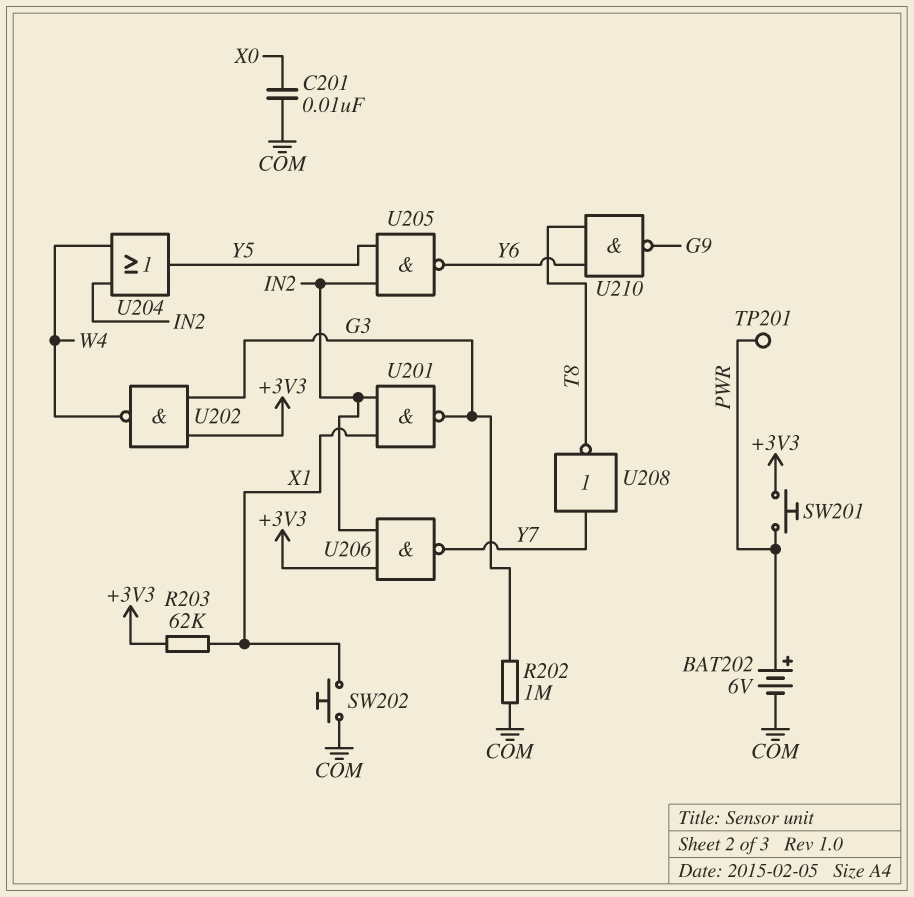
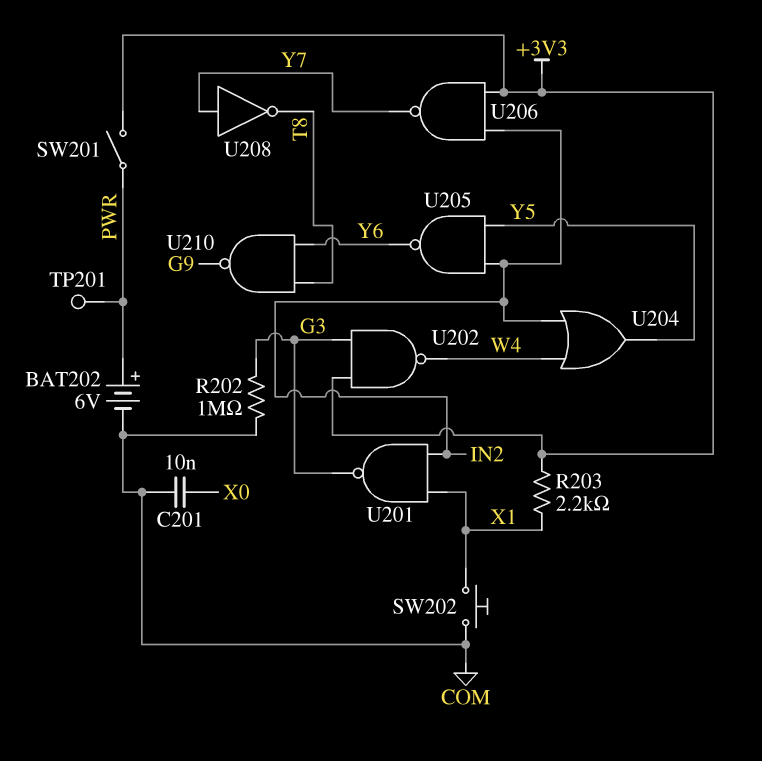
R203: 62k (+3V3, X1) -> 2.2k (+3V3, X1)
SW201: button (+3V3, PWR) -> switch (+3V3, PWR)

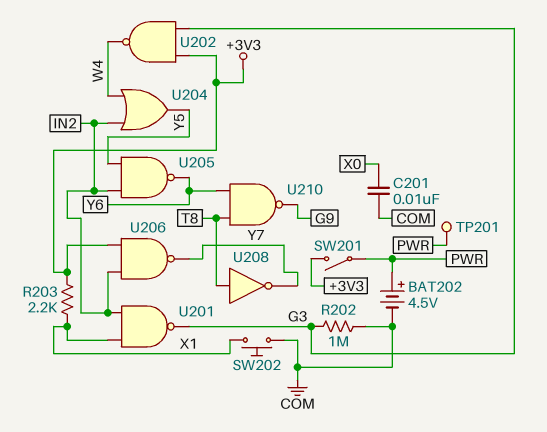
BAT202: 6V (plus PWR, minus COM) -> 4.5V (plus PWR, minus COM)
U208: NOT (in Y7, out T8) -> NOT (in T8, out Y7)

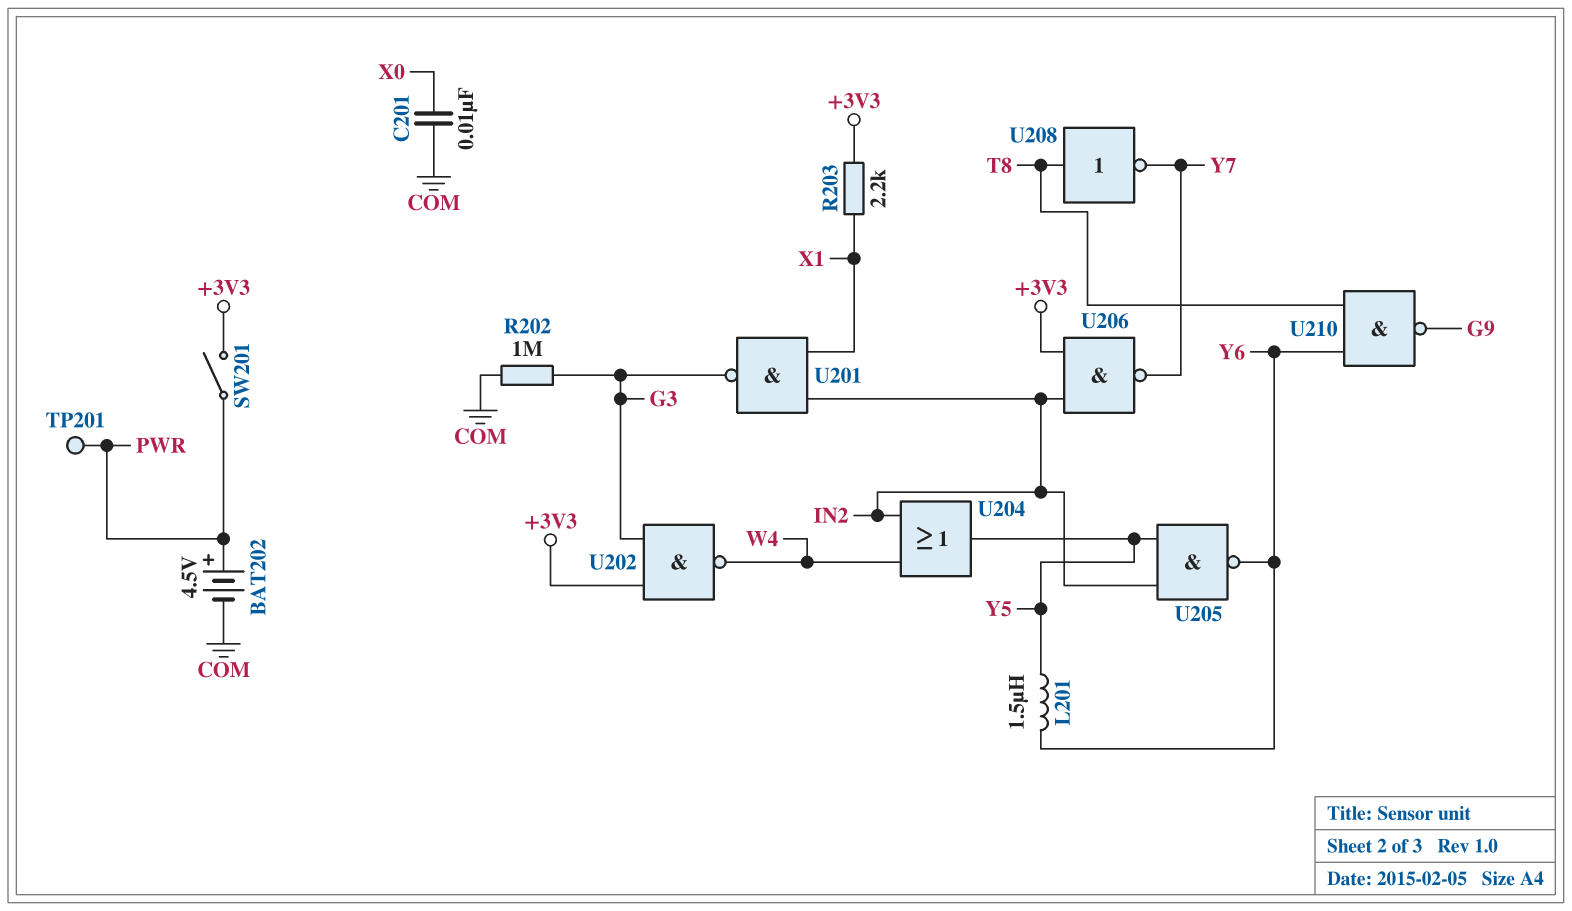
L201: none -> 1.5uH (Y5, Y6)
SW202: button (COM, X1) -> none

